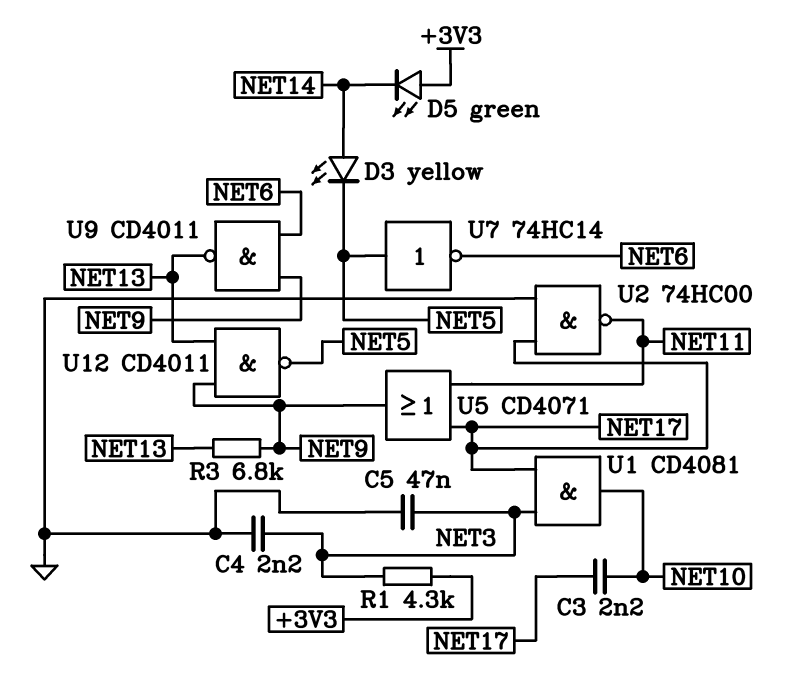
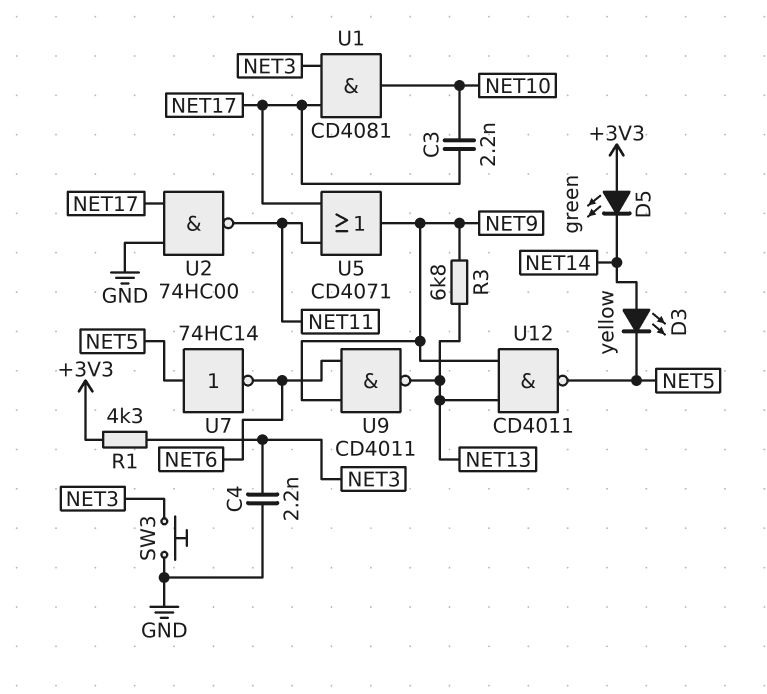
C5: 47nF (GND, NET3) -> none
SW3: none -> button (GND, NET3)

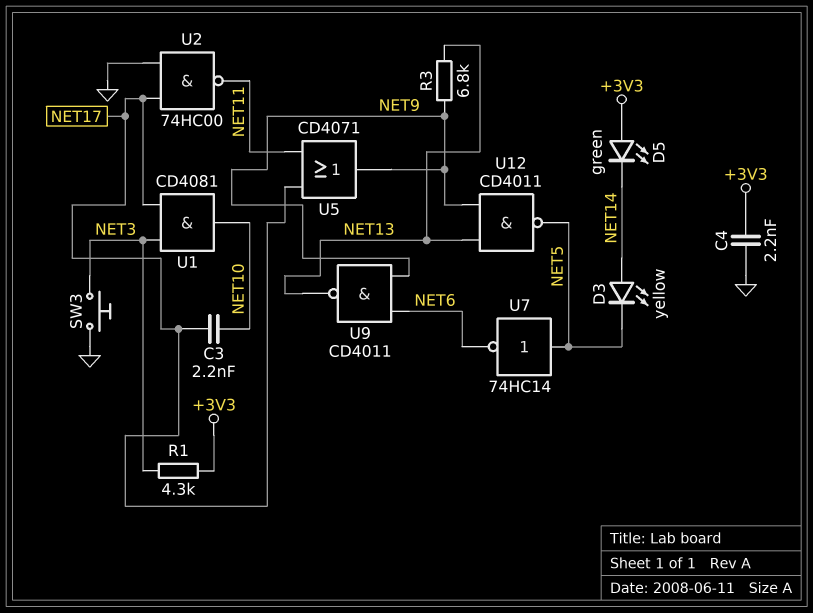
C4: 2.2nF (GND, NET3) -> 2.2nF (+3V3, GND)

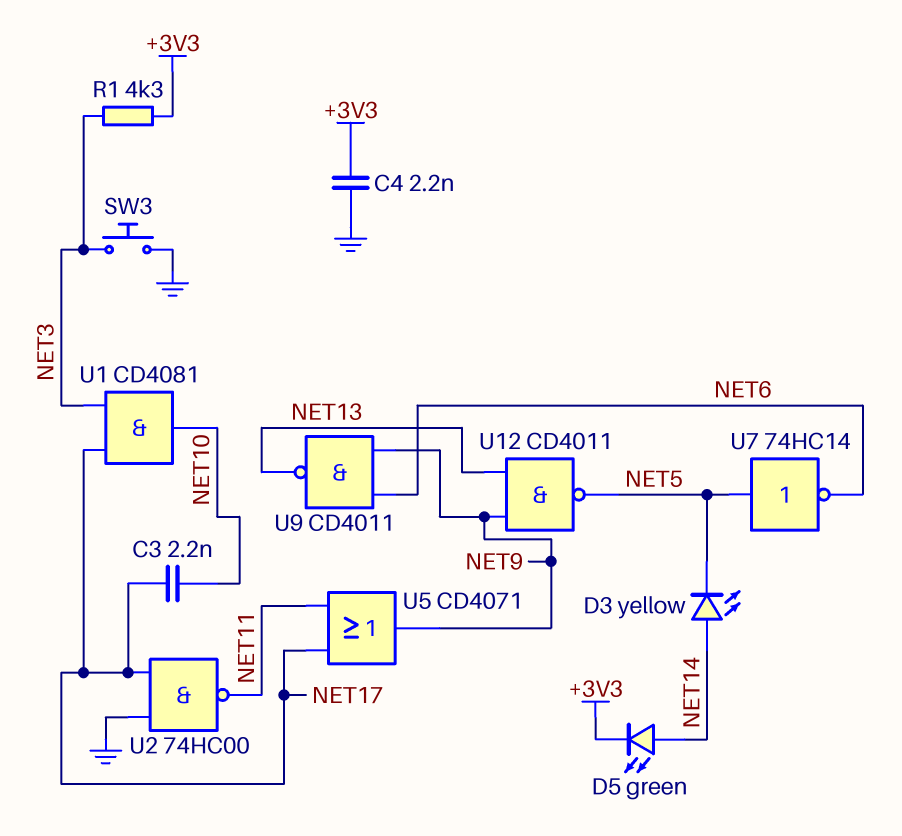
D5: LED green (A +3V3, K NET14) -> LED green (A NET14, K +3V3)
R3: 6.8k (NET9, NET13) -> none

